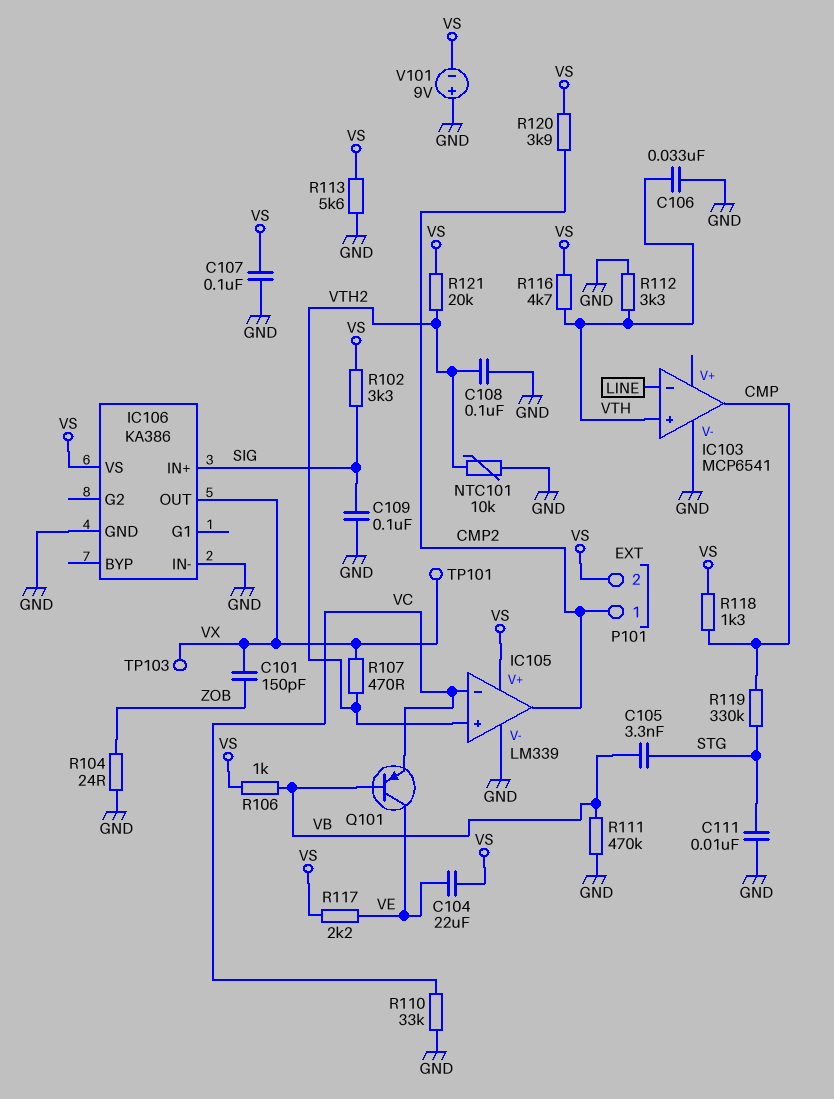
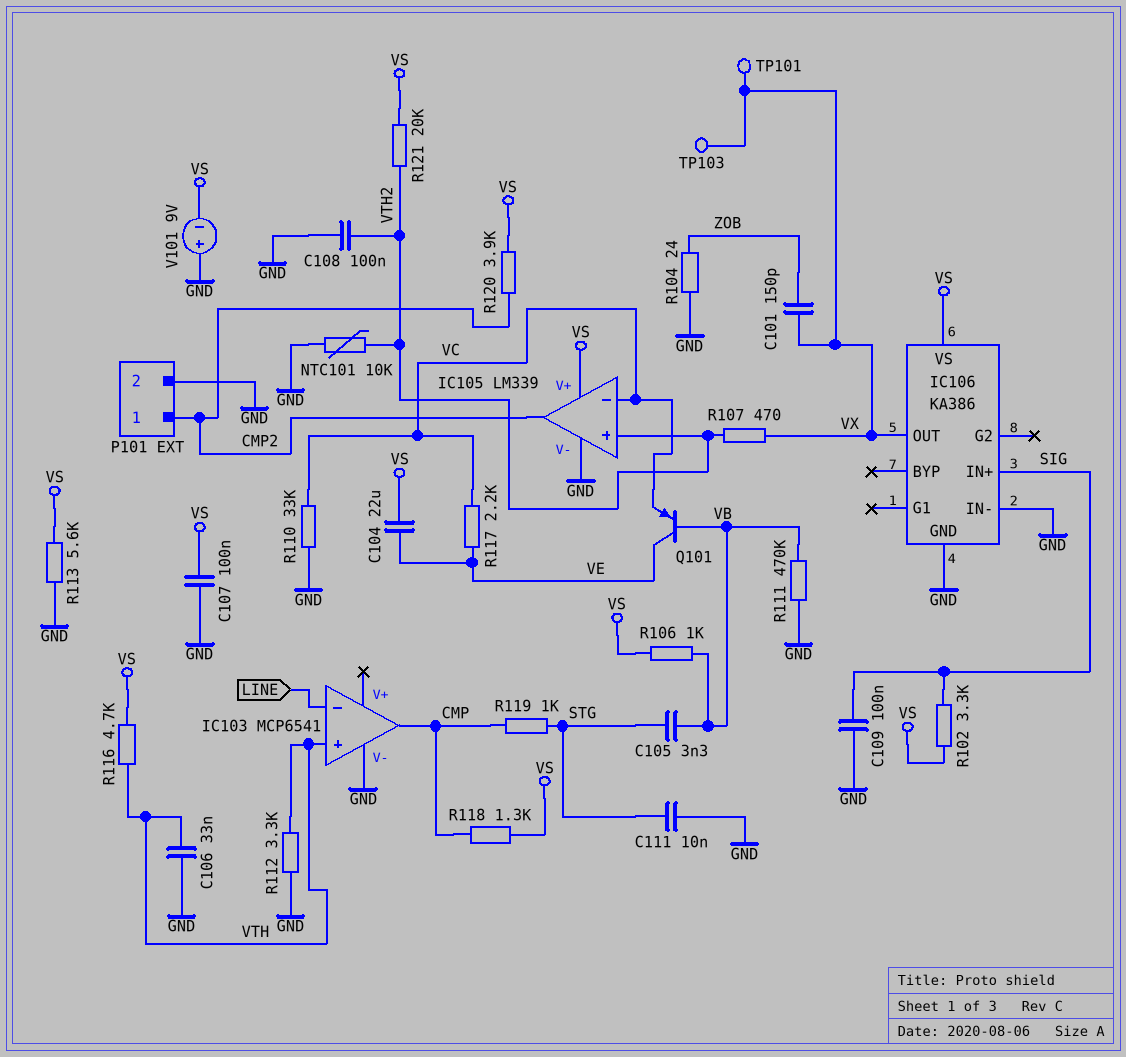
P101 pin 2: VS -> GND
R117: 2.2k (VE, VS) -> 2.2k (VC, VE)
R119: 330k (CMP, STG) -> 1k (CMP, STG)

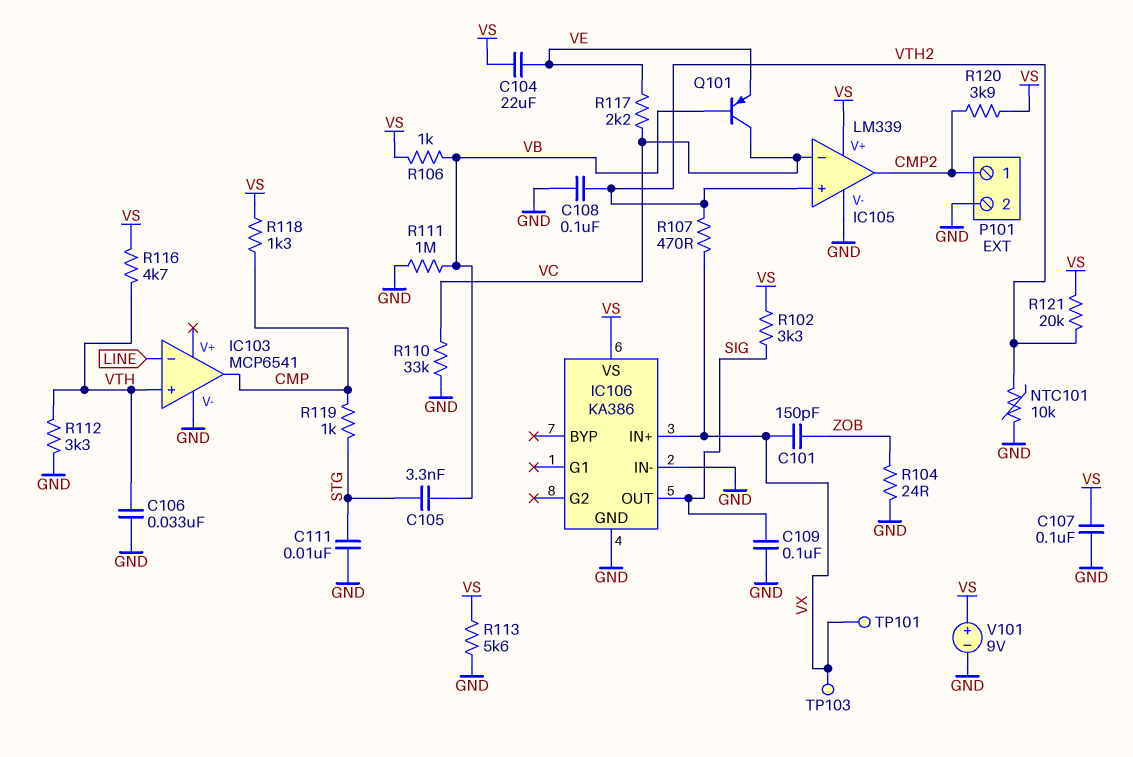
IC106 pin IN+: SIG -> VX
IC106 pin OUT: VX -> SIG
Q101: PNP (B VB, C VE, E VC) -> PNP (B VB, C VC, E VE)
R111: 470k (GND, VB) -> 1M (GND, VB)
V101: 9V (plus GND, minus VS) -> 9V (plus VS, minus GND)

